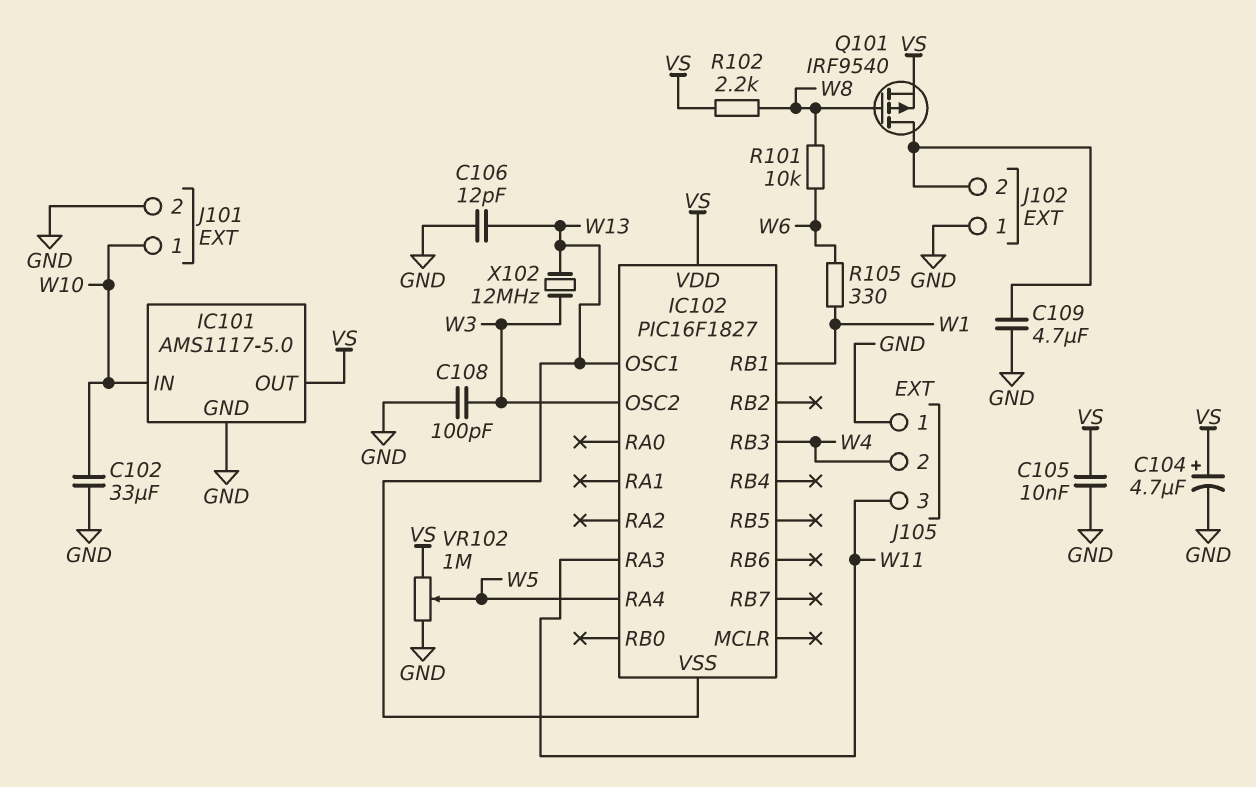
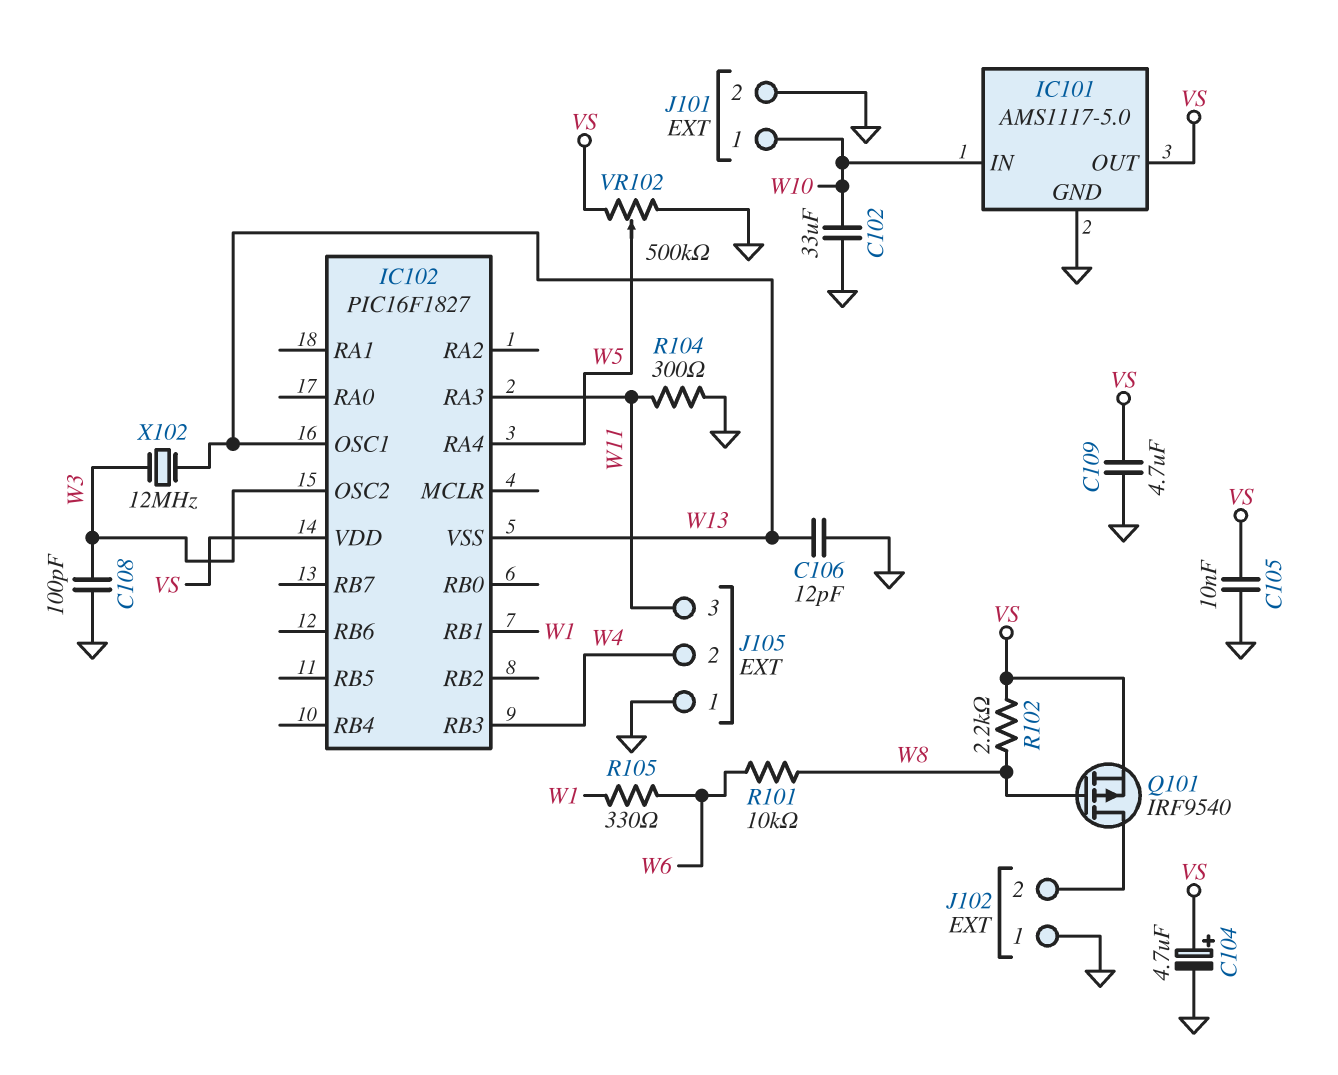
C109: 4.7uF (GND, J102/2) -> 4.7uF (GND, VS)
R104: none -> 300 (GND, W11)
VR102: 1M (GND, VS, wiper W5) -> 500k (GND, VS, wiper W5)

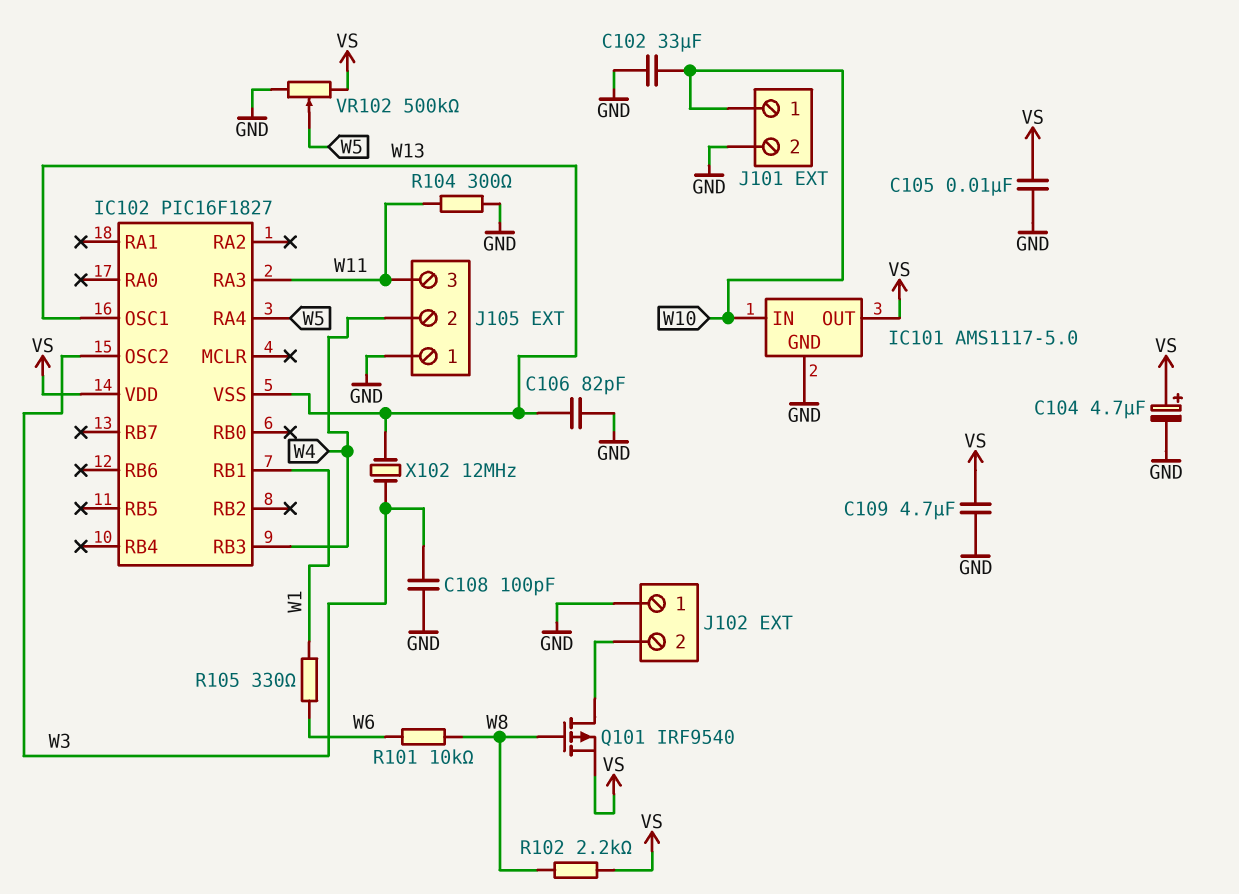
C106: 12pF (GND, W13) -> 82pF (GND, W13)

